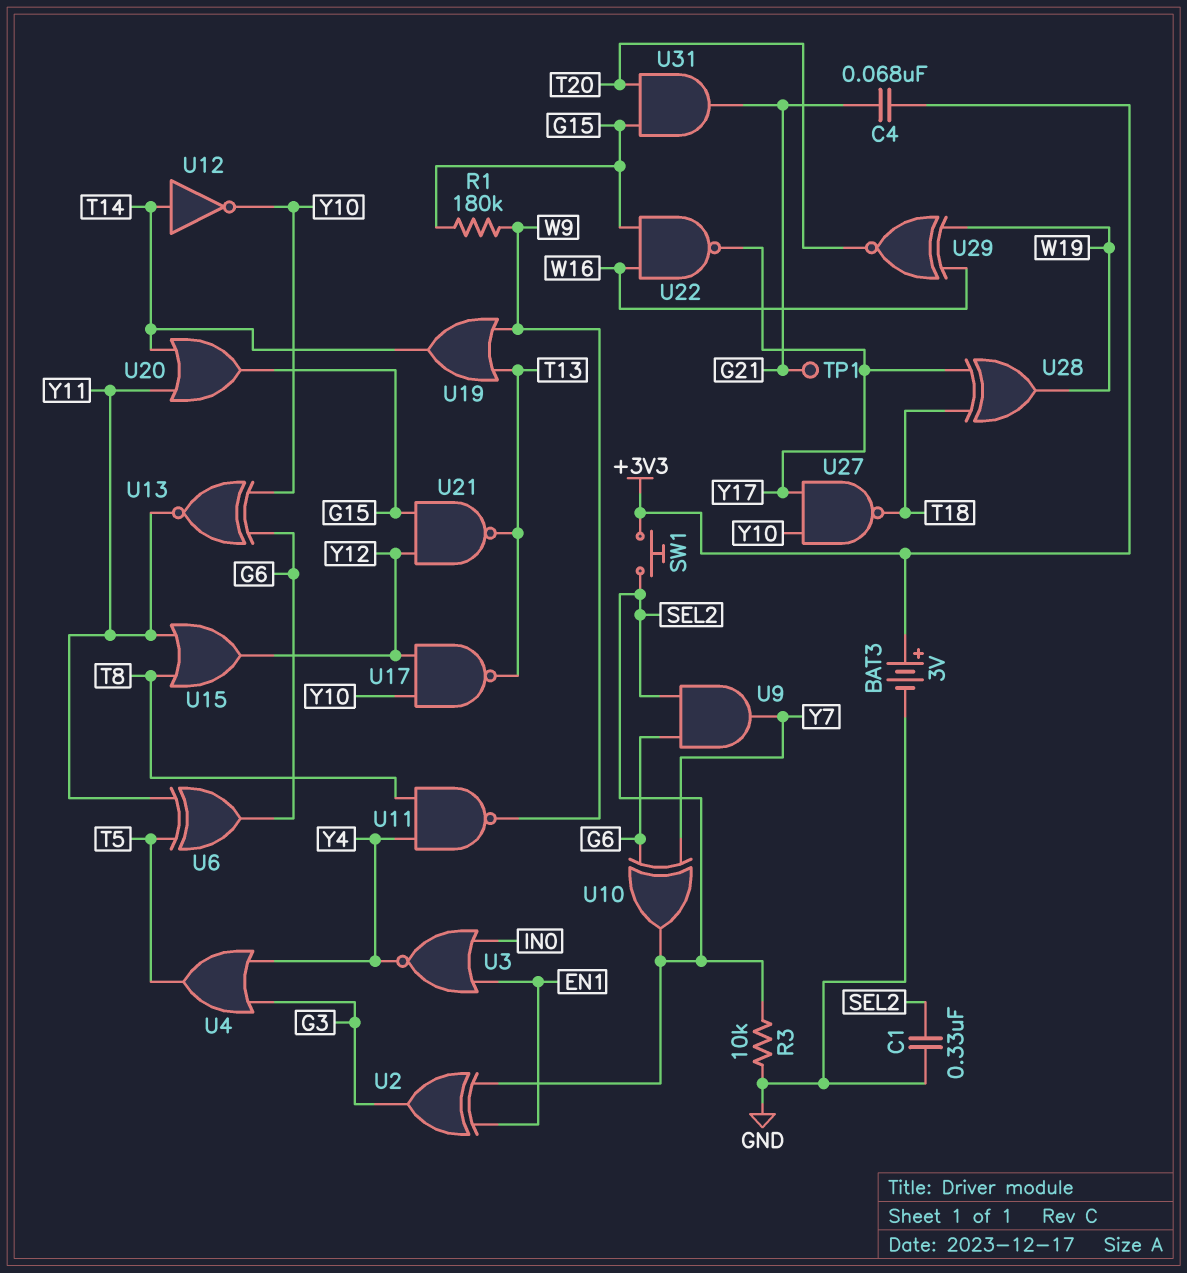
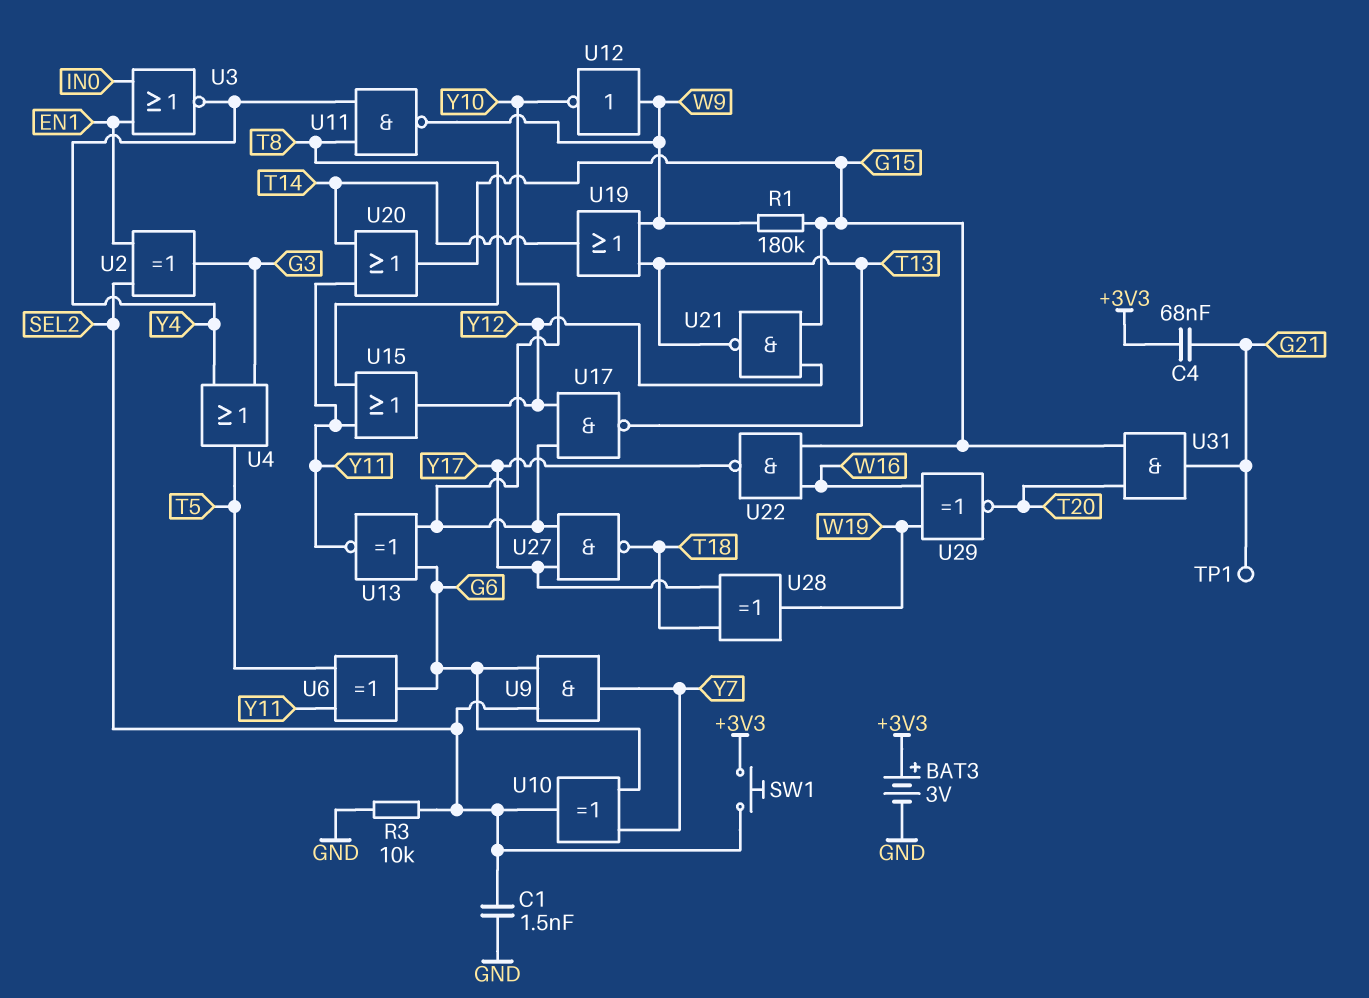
C1: 330nF (GND, SEL2) -> 1.5nF (GND, SEL2)
U12: NOT (in T14, out Y10) -> NOT (in W9, out Y10)

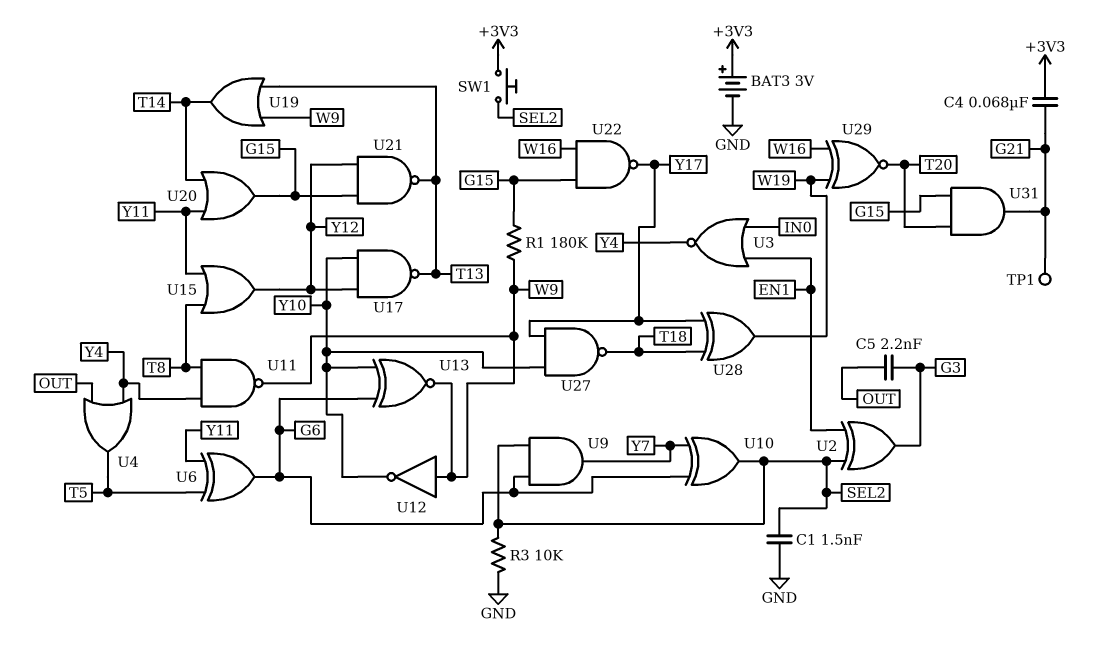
C5: none -> 2.2nF (G3, OUT)
U4: OR (in G3, in Y4, out T5) -> OR (in OUT, in Y4, out T5)
U13: XNOR (in G6, in Y10, out Y11) -> XNOR (in G6, in Y10, out W9)

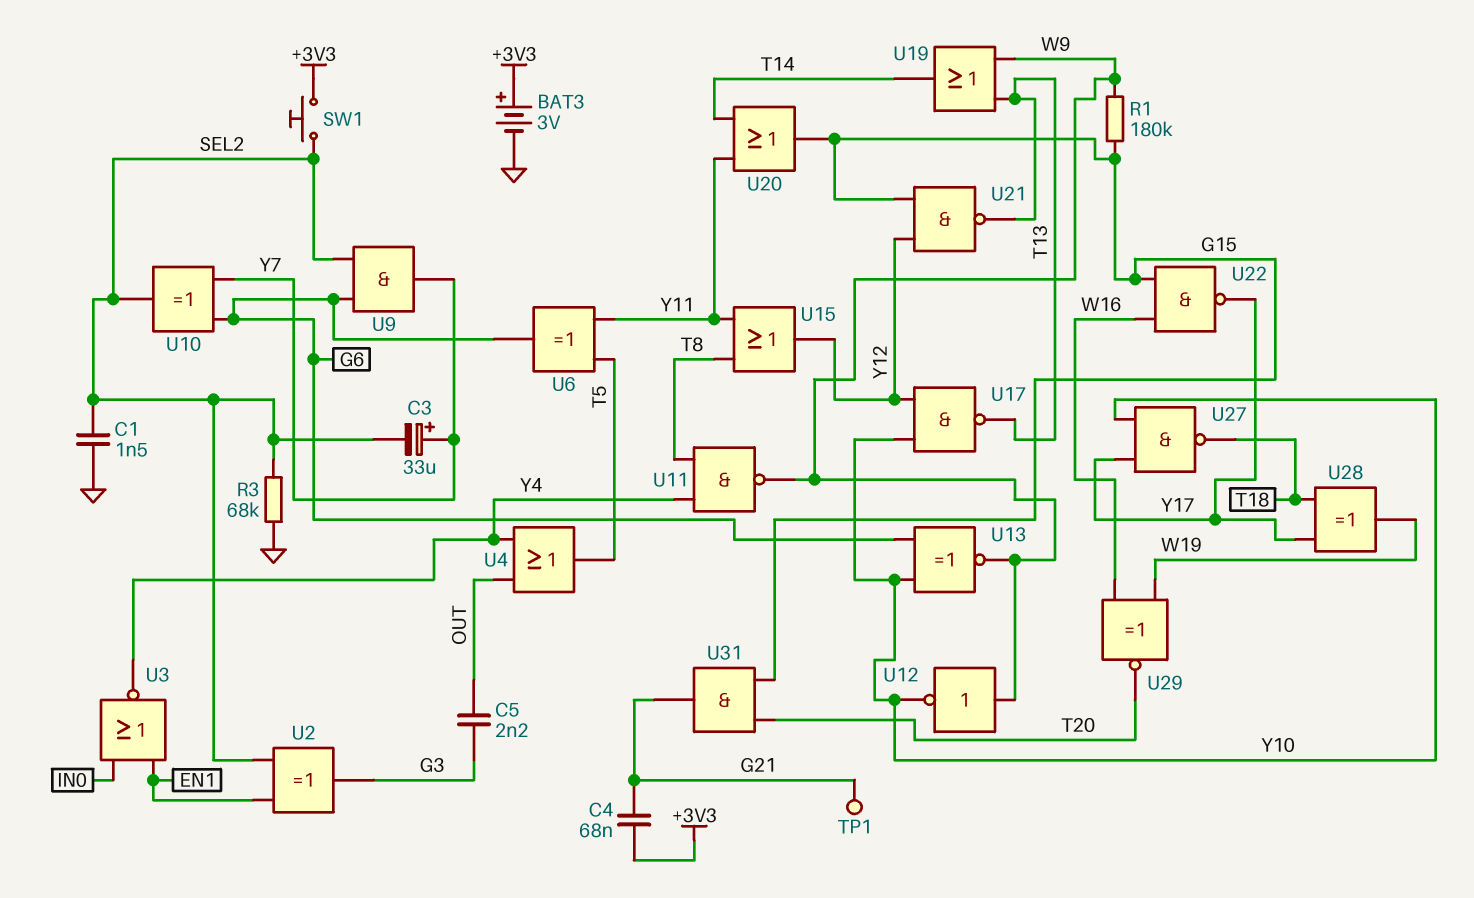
C3: none -> 33uF (plus Y7, minus SEL2)
R3: 10k (GND, SEL2) -> 68k (GND, SEL2)

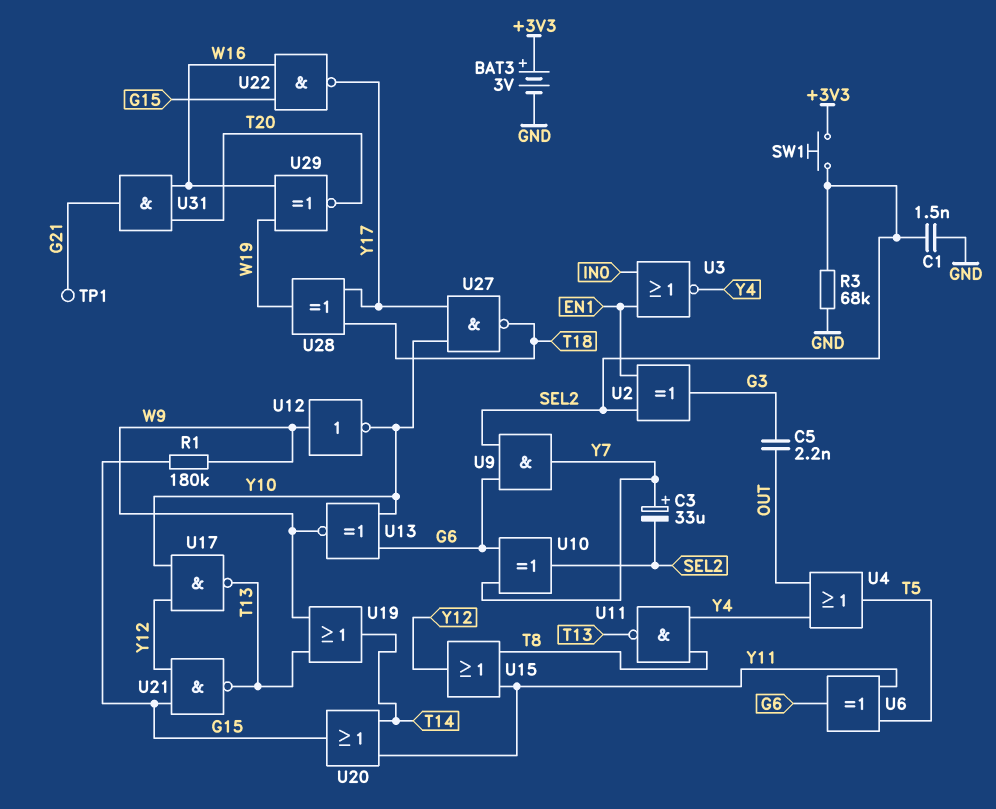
C4: 68nF (+3V3, G21) -> none
U11: NAND (in T8, in Y4, out W9) -> NAND (in T8, in Y4, out T13)
U31: AND (in G15, in T20, out G21) -> AND (in T20, in W16, out G21)

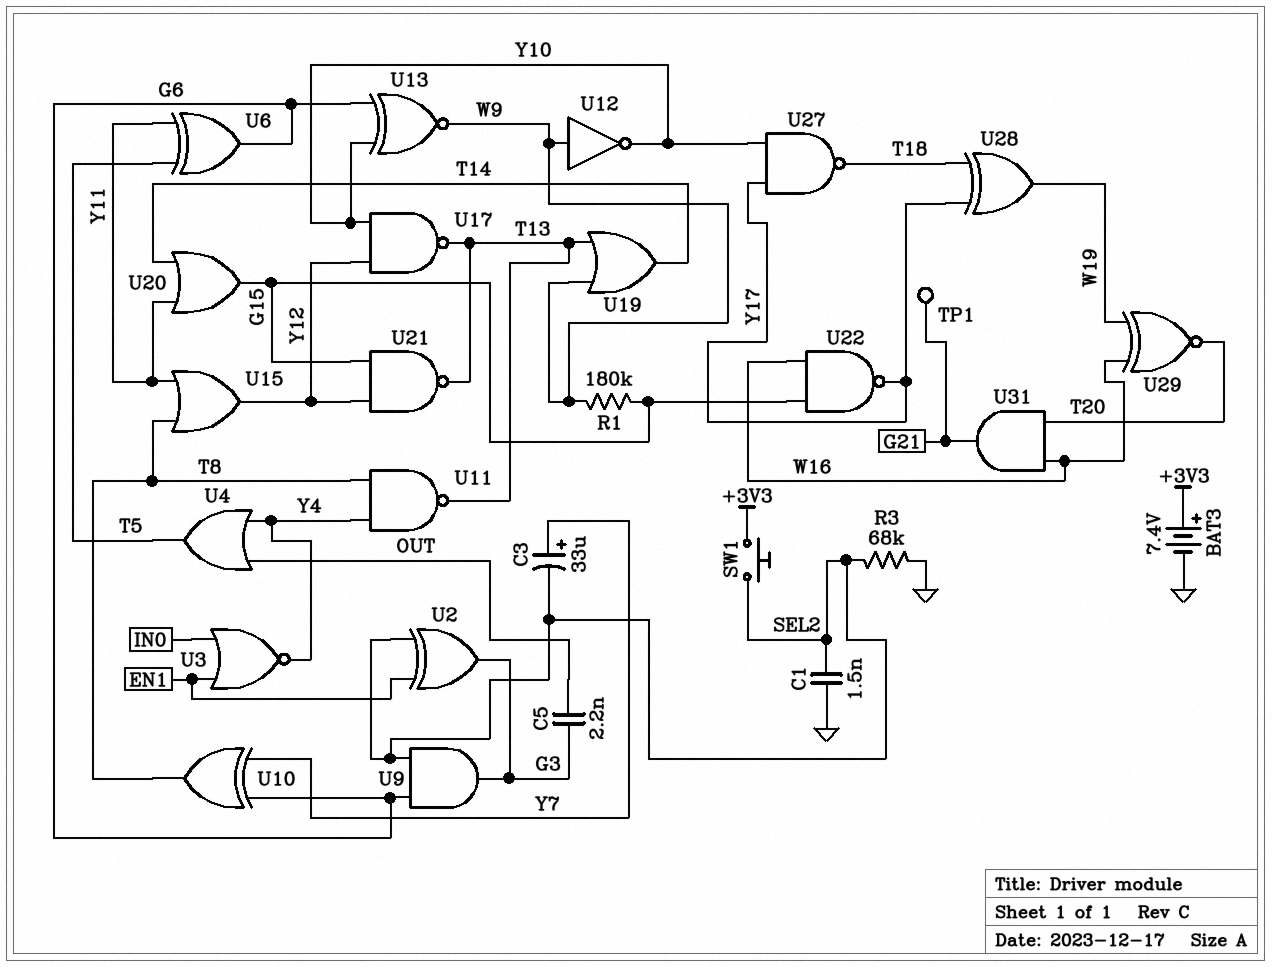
BAT3: 3V (plus +3V3, minus GND) -> 7.4V (plus +3V3, minus GND)
U9: AND (in G6, in SEL2, out Y7) -> AND (in G6, in SEL2, out G3)
U10: XOR (in G6, in Y7, out SEL2) -> XOR (in G6, in Y7, out T8)

